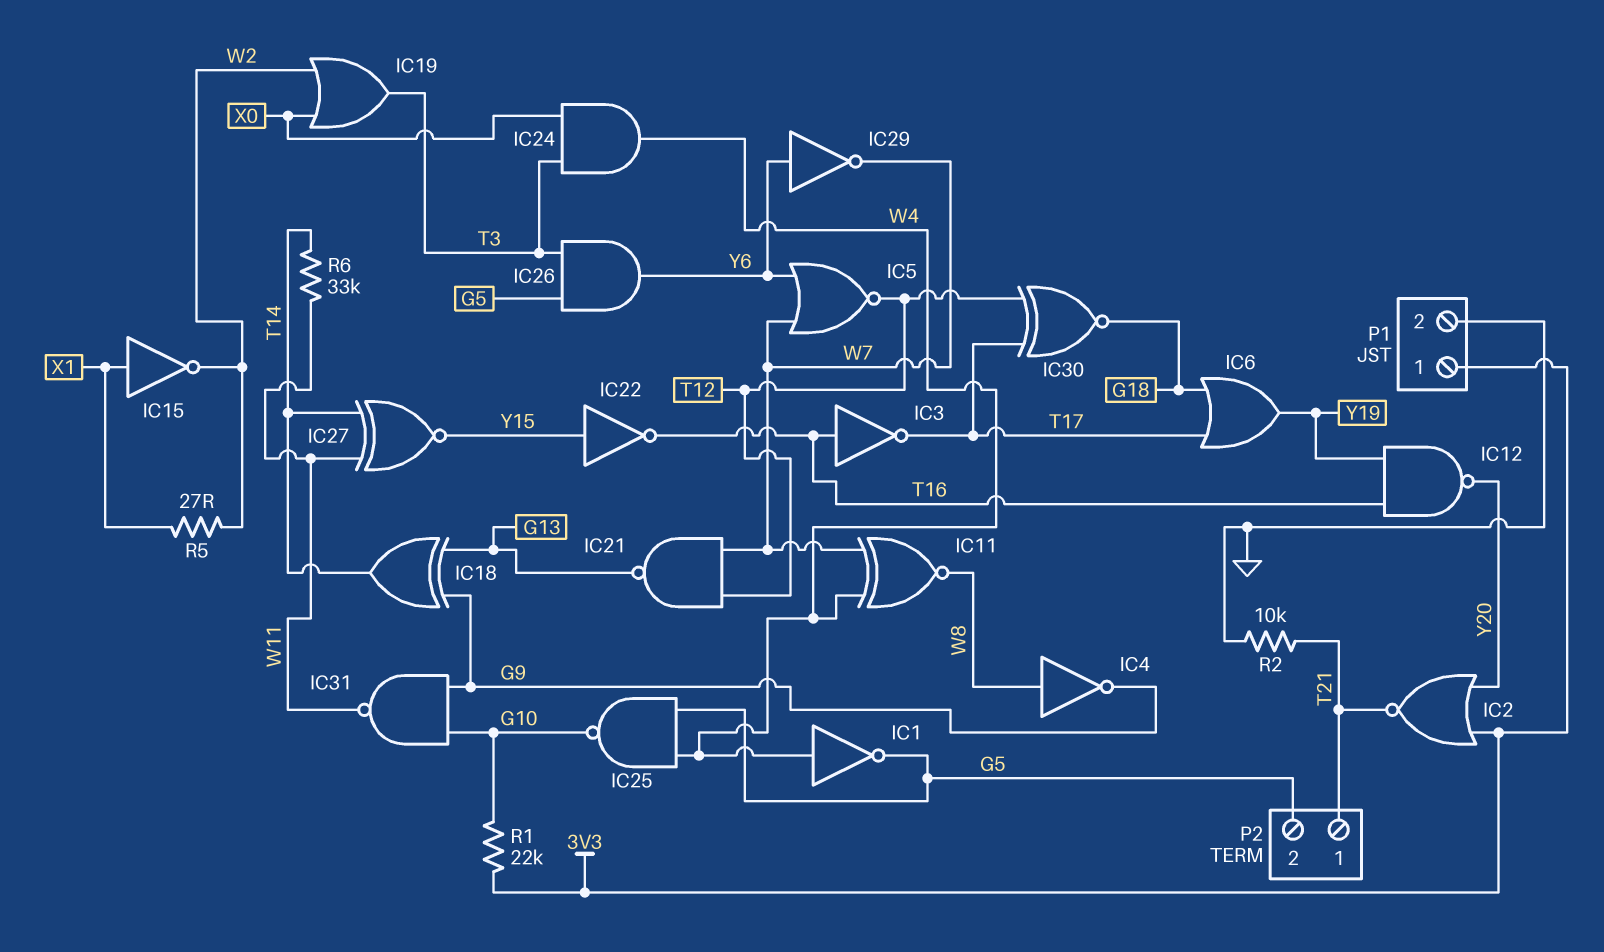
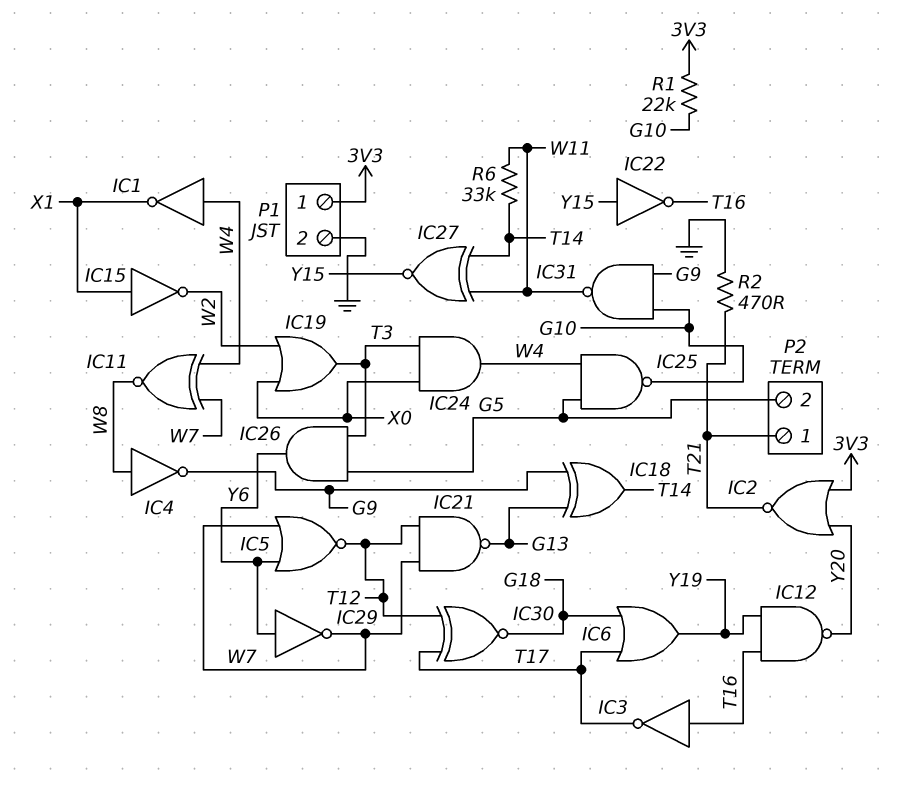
IC1: NOT (in W4, out G5) -> NOT (in W4, out X1)
R2: 10k (GND, T21) -> 470 (GND, T21)
R5: 27 (W2, X1) -> none

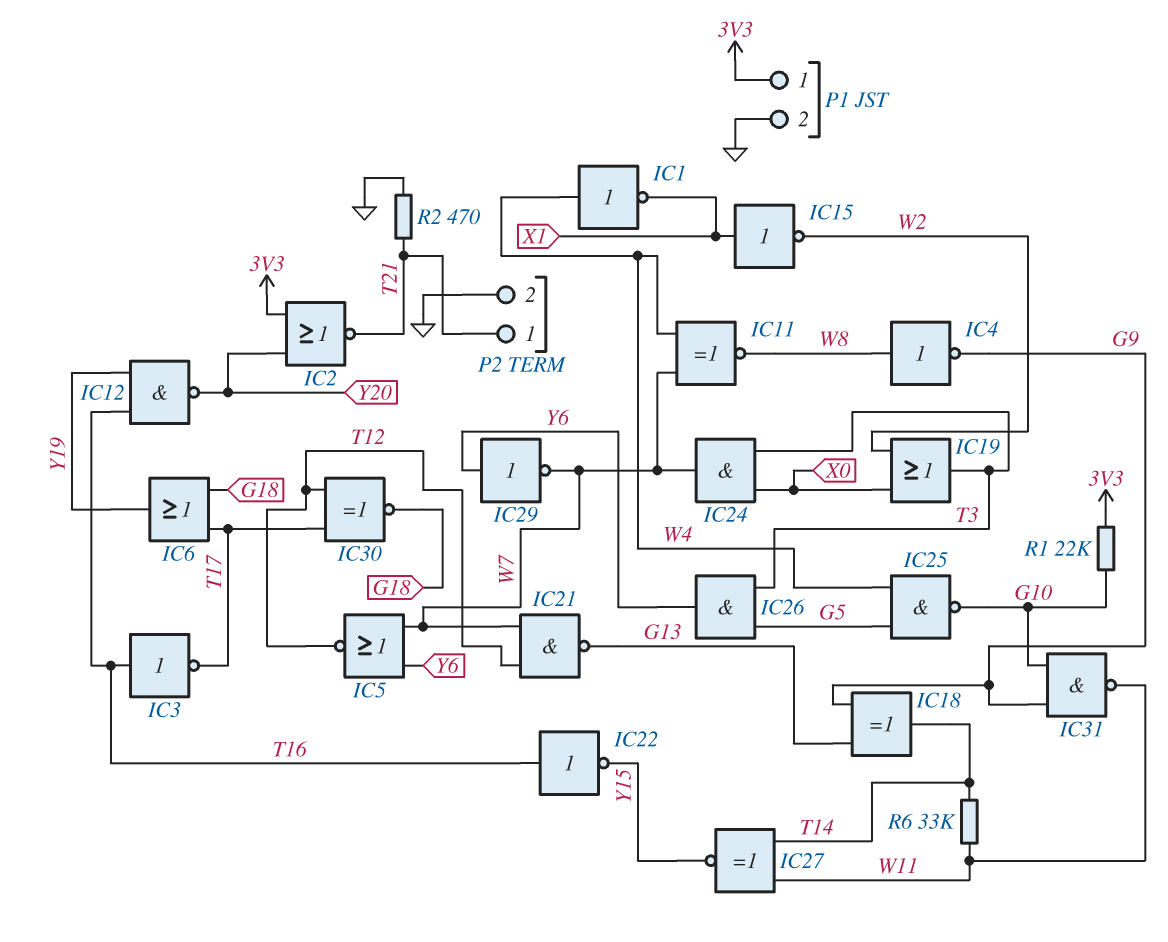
IC22: NOT (in Y15, out T16) -> NOT (in T16, out Y15)
IC24: AND (in T3, in X0, out W4) -> AND (in T3, in X0, out W7)
P2 pin 2: G5 -> GND

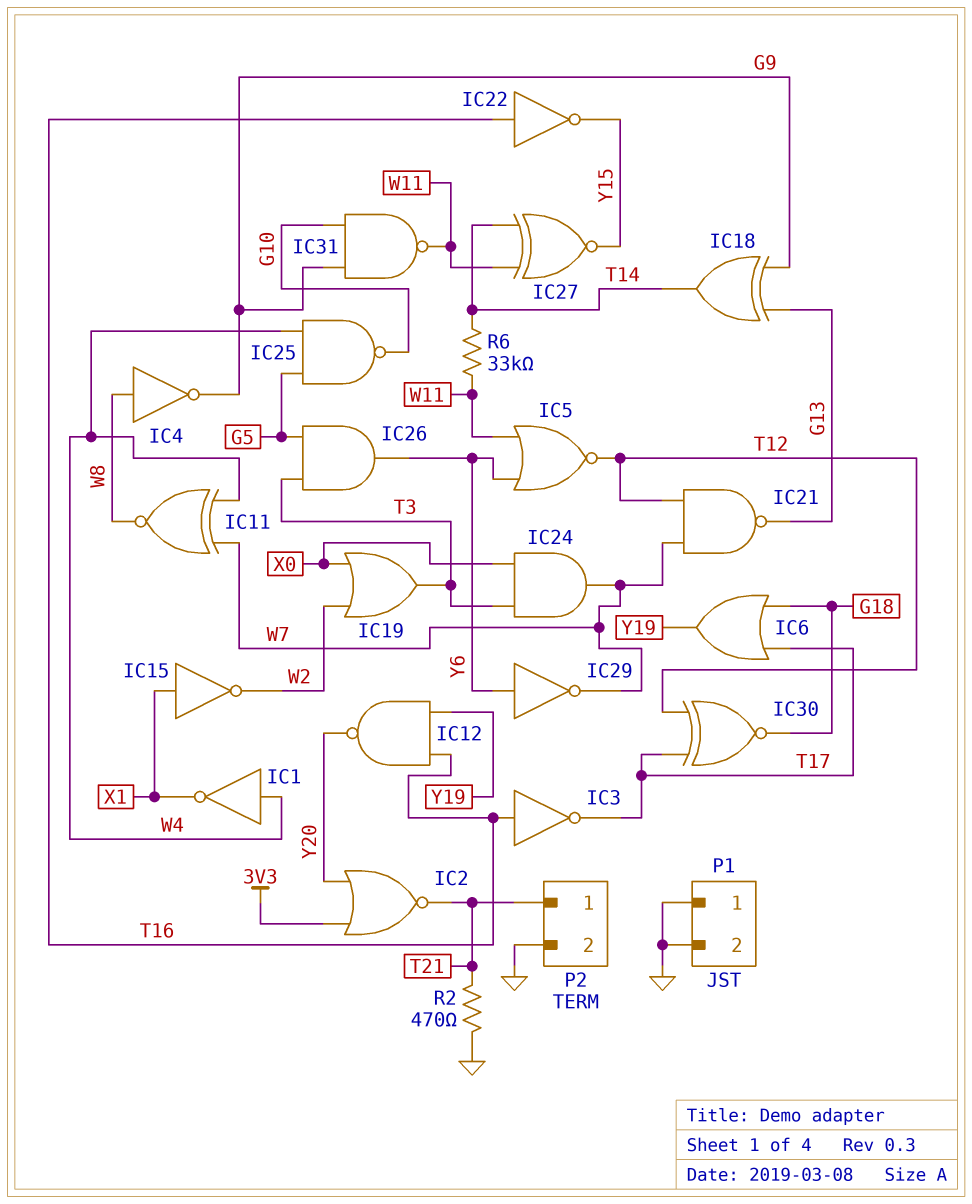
IC5: NOR (in W7, in Y6, out T12) -> NOR (in W11, in Y6, out T12)
P1 pin 1: 3V3 -> GND
R1: 22k (3V3, G10) -> none

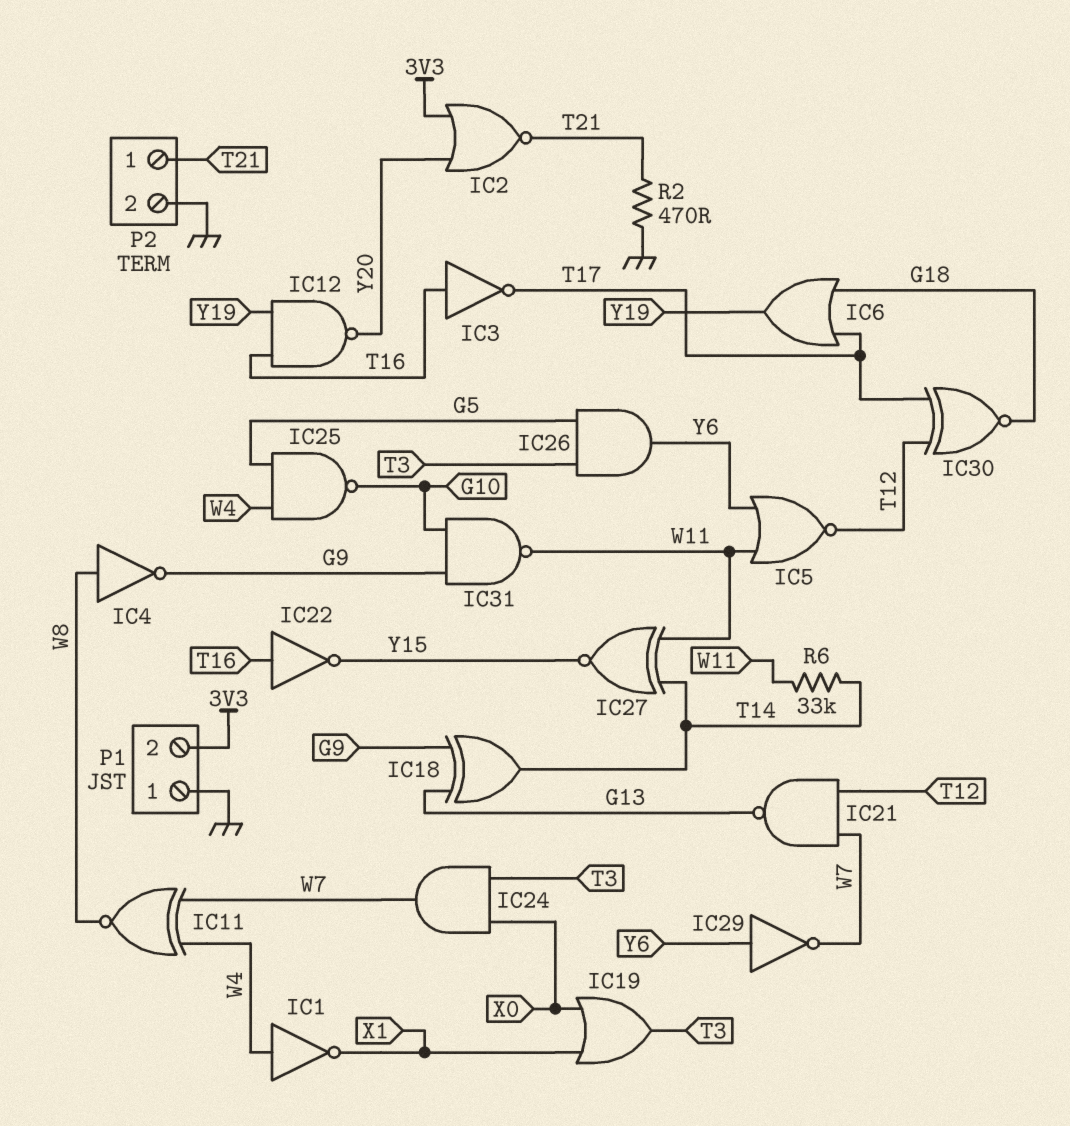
IC15: NOT (in X1, out W2) -> none
IC19: OR (in W2, in X0, out T3) -> OR (in X0, in X1, out T3)
P1 pin 2: GND -> 3V3

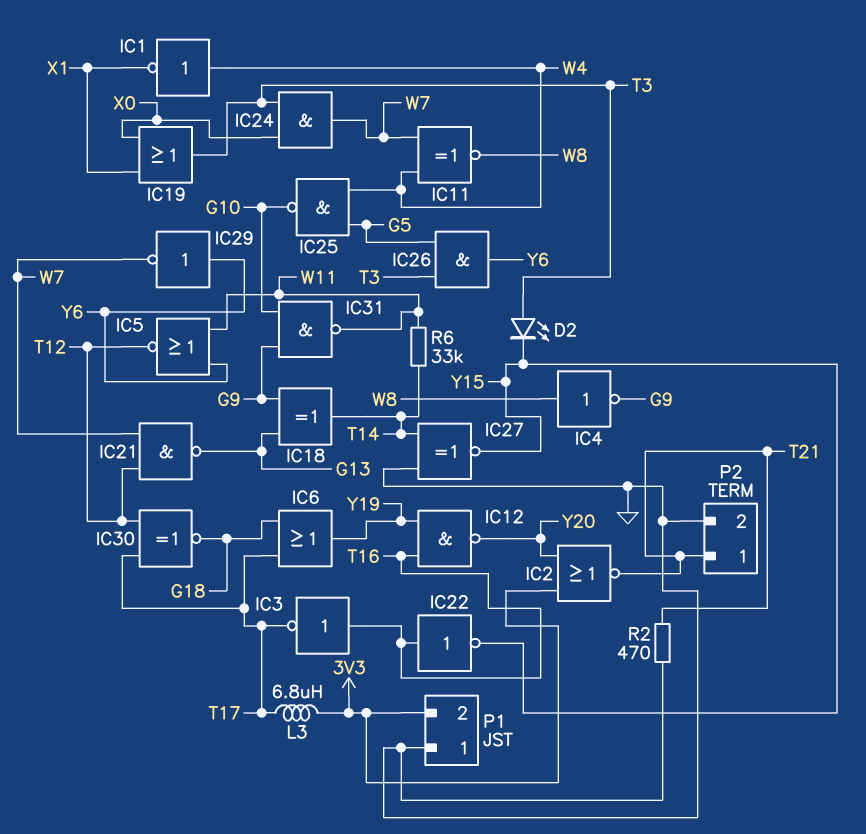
D2: none -> LED (A T3, K Y15)
IC27: XNOR (in T14, in W11, out Y15) -> XNOR (in GND, in T14, out Y15)
L3: none -> 6.8uH (3V3, T17)

